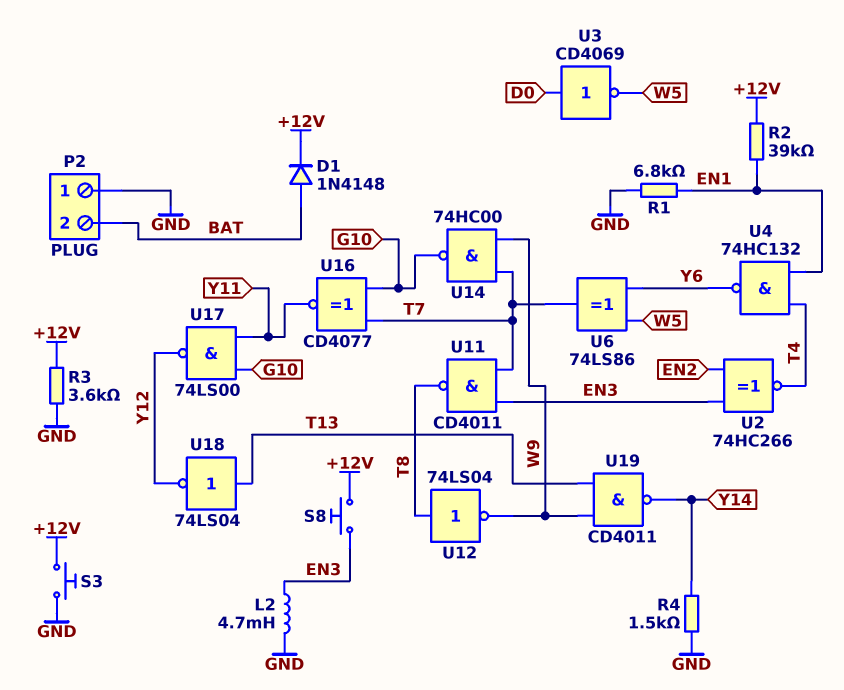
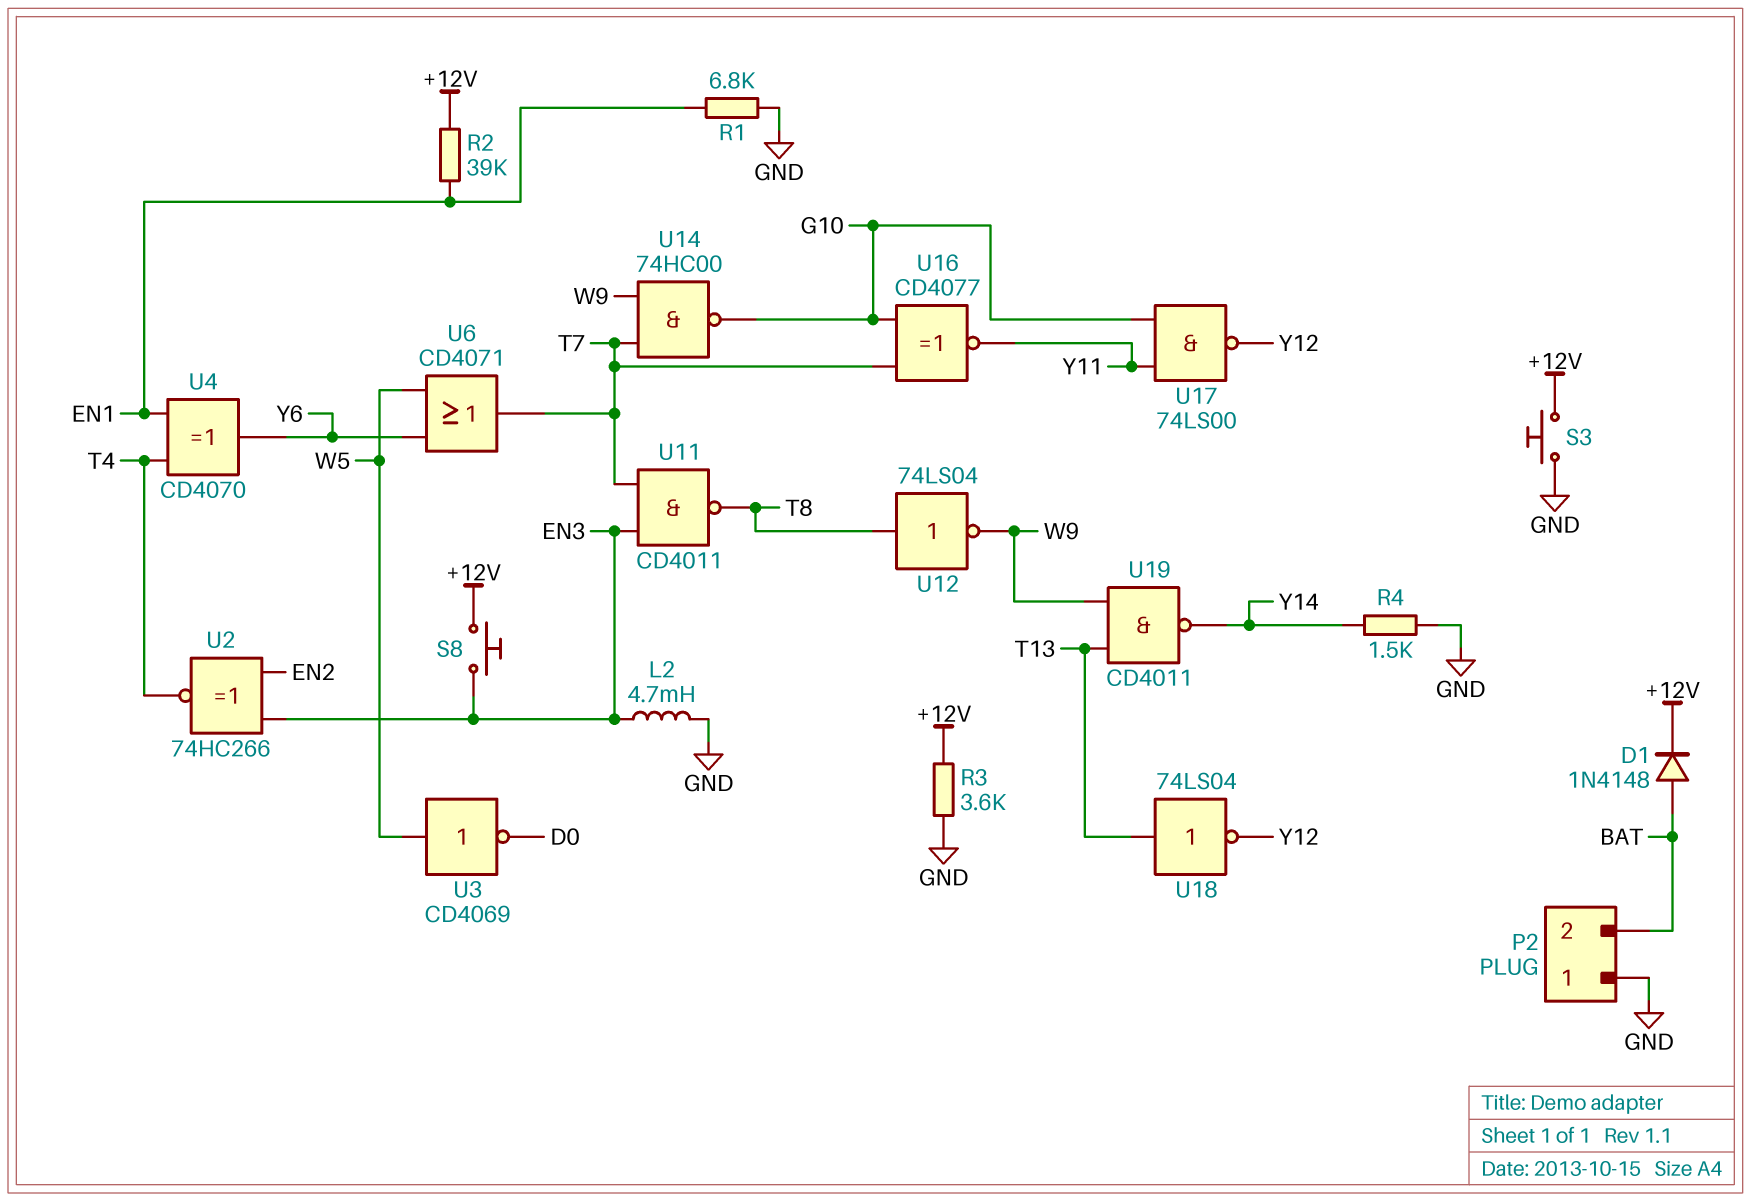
U3: NOT CD4069 (in D0, out W5) -> NOT CD4069 (in W5, out D0)
U4: NAND 74HC132 (in EN1, in T4, out Y6) -> XOR CD4070 (in EN1, in T4, out Y6)
U6: XOR 74LS86 (in W5, in Y6, out T7) -> OR CD4071 (in W5, in Y6, out T7)

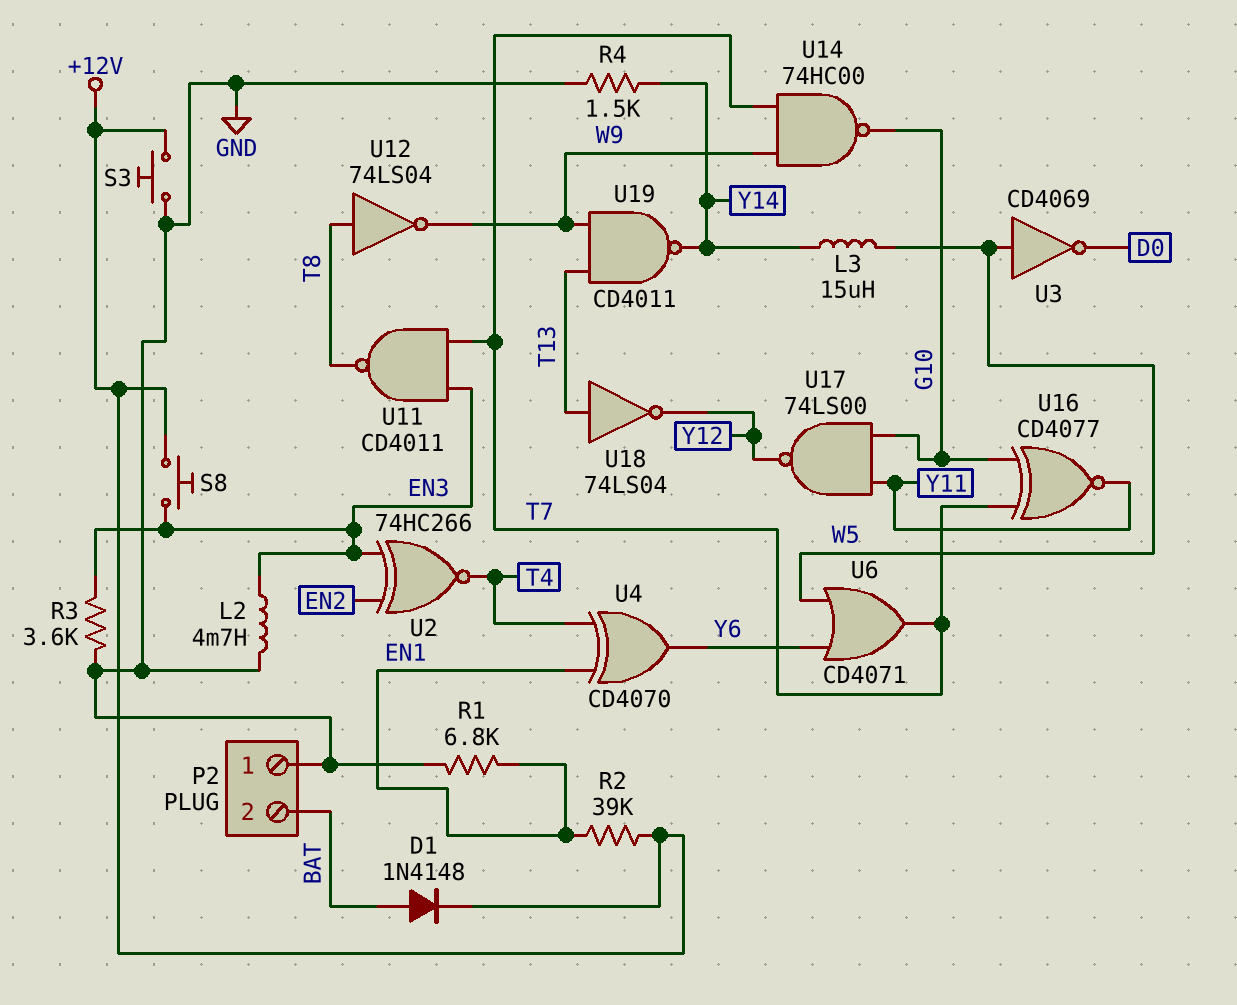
L3: none -> 15uH (W5, Y14)
R3: 3.6k (+12V, GND) -> 3.6k (EN3, GND)

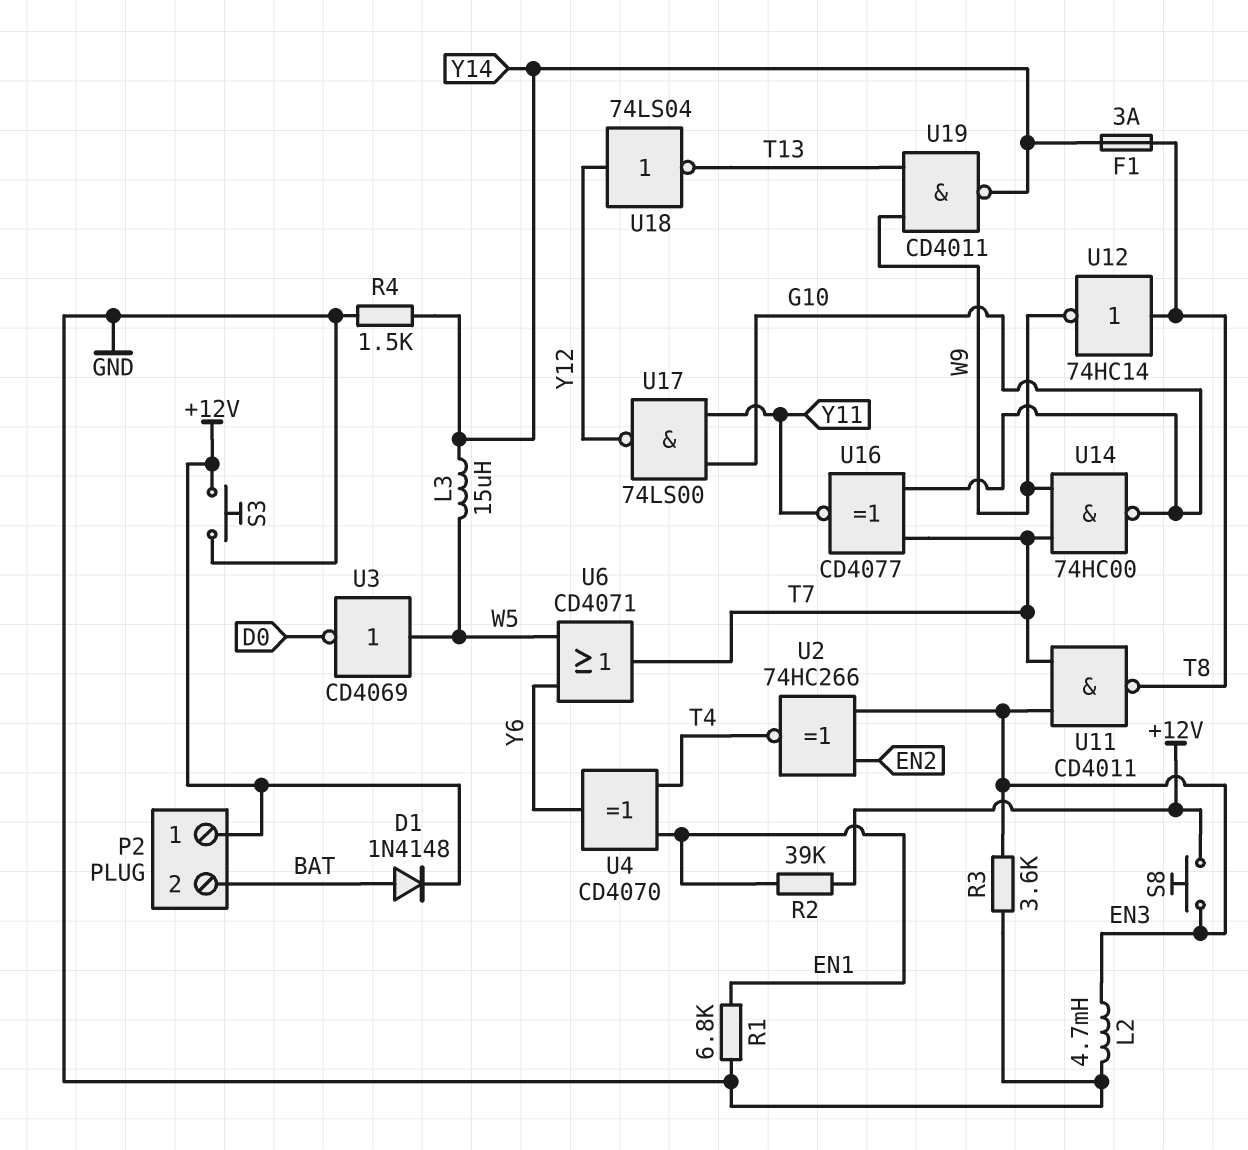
F1: none -> 3A (T8, Y14)
P2 pin 1: GND -> +12V
U12: NOT 74LS04 (in T8, out W9) -> NOT 74HC14 (in T8, out W9)
U18: NOT 74LS04 (in T13, out Y12) -> NOT 74LS04 (in Y12, out T13)

